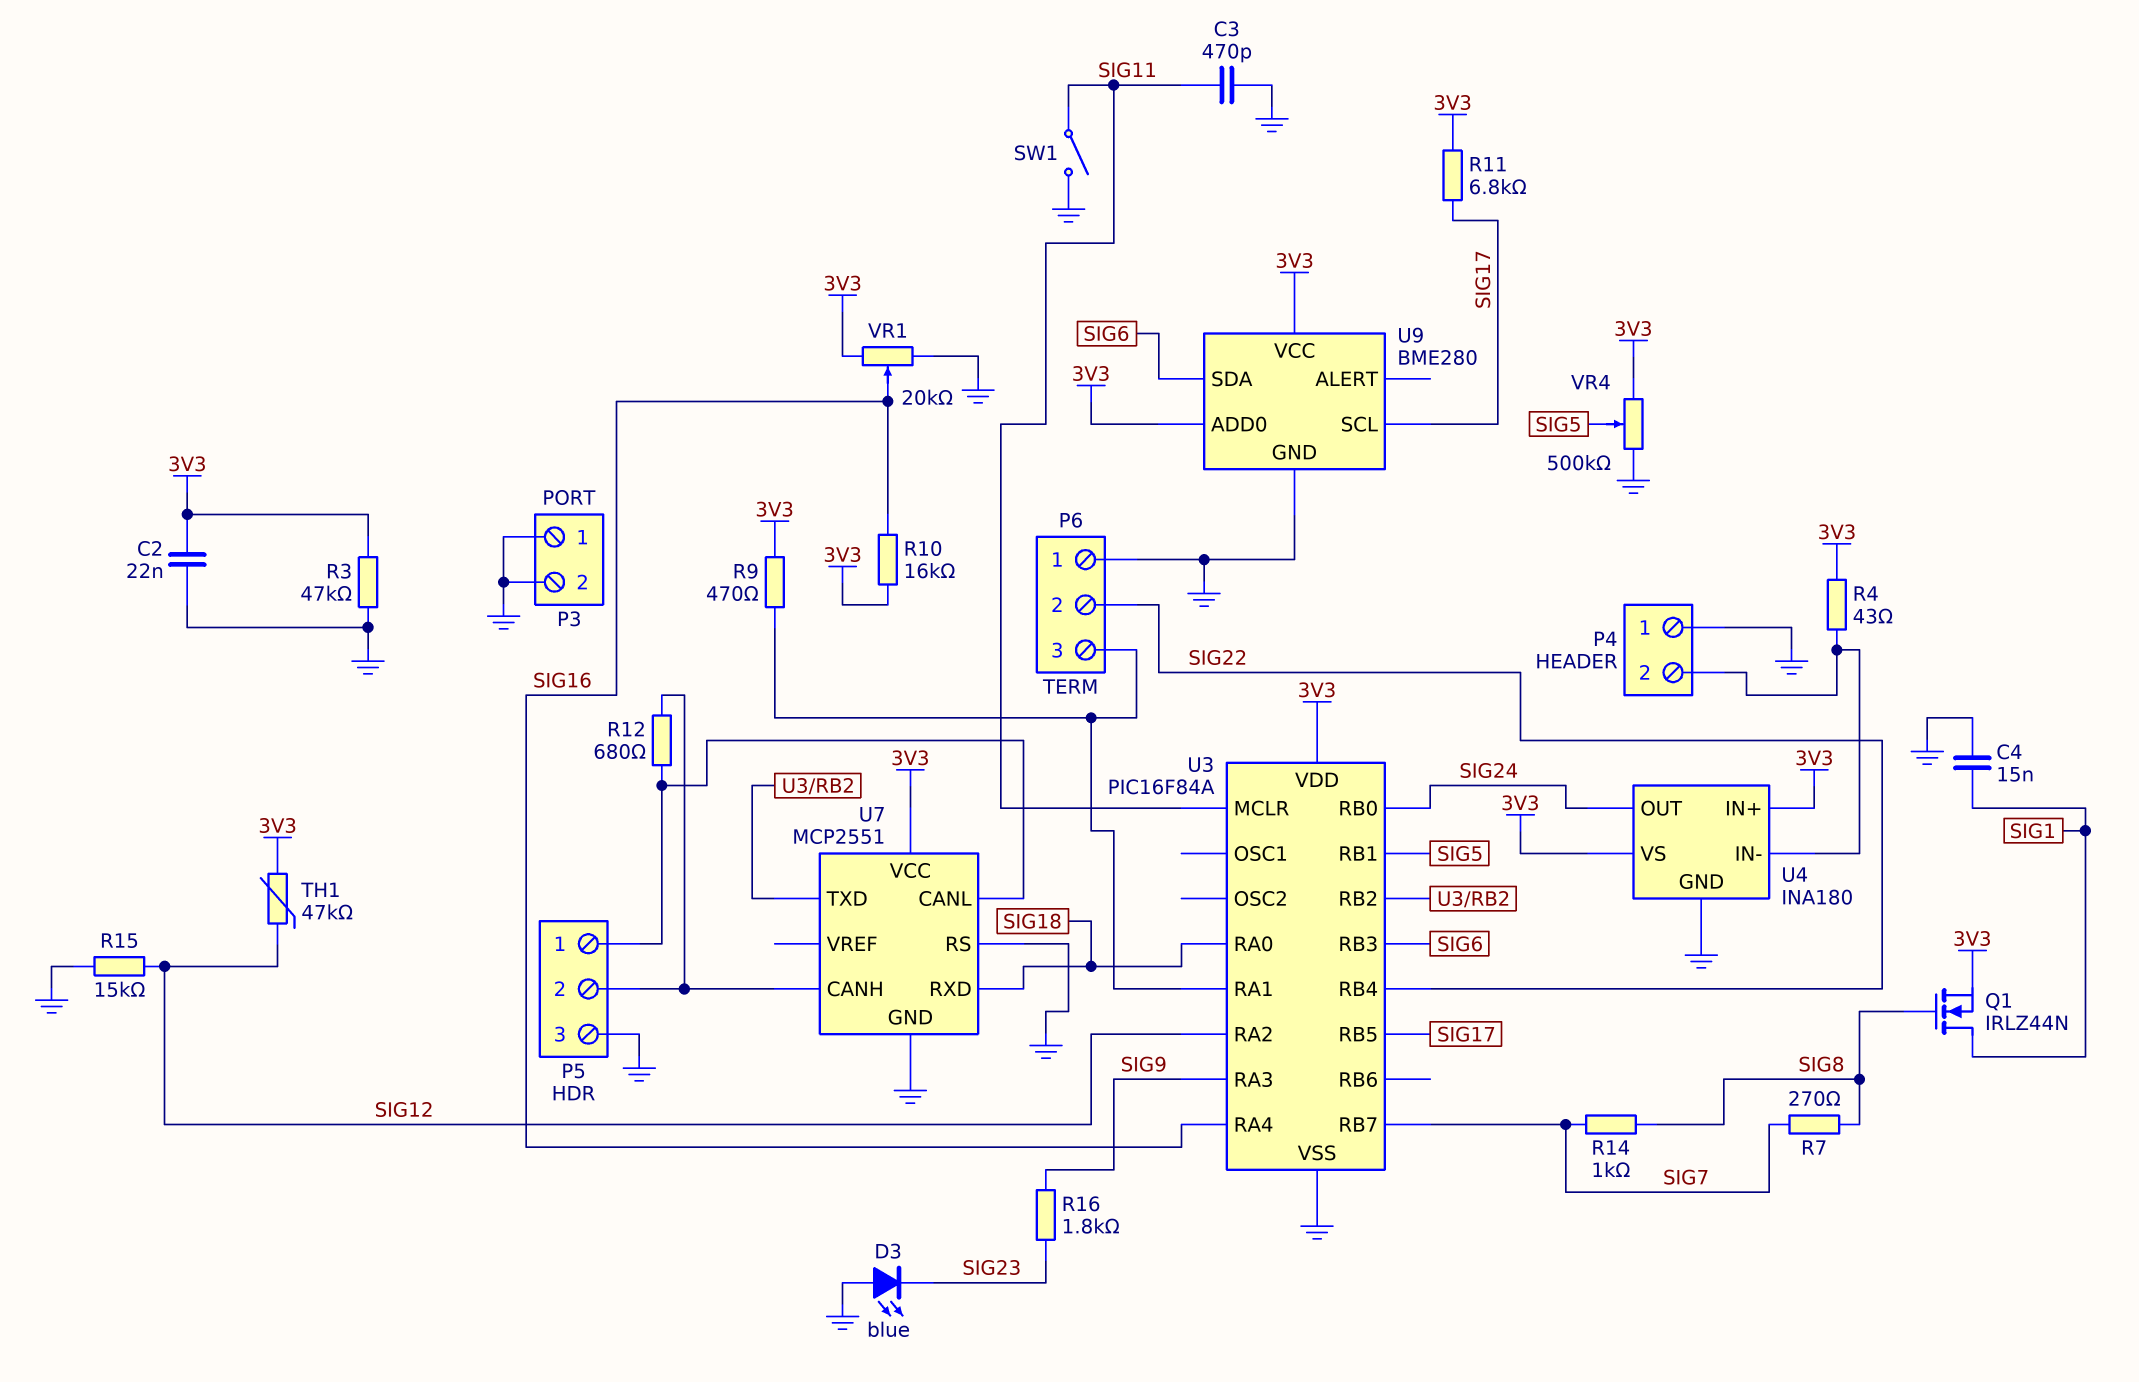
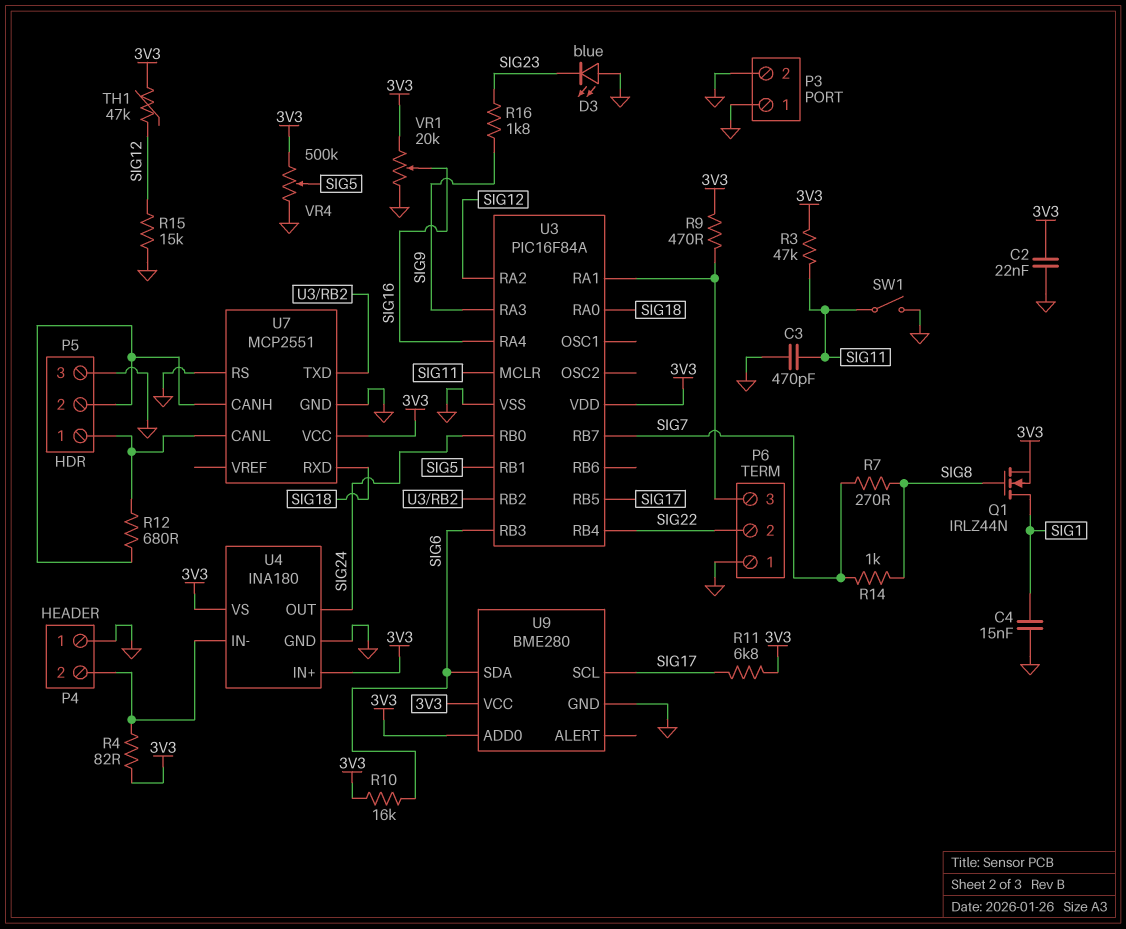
R3: 47k (3V3, GND) -> 47k (3V3, SIG11)
R4: 43 (3V3, P4/2) -> 82 (3V3, P4/2)
R10: 16k (3V3, SIG16) -> 16k (3V3, SIG6)

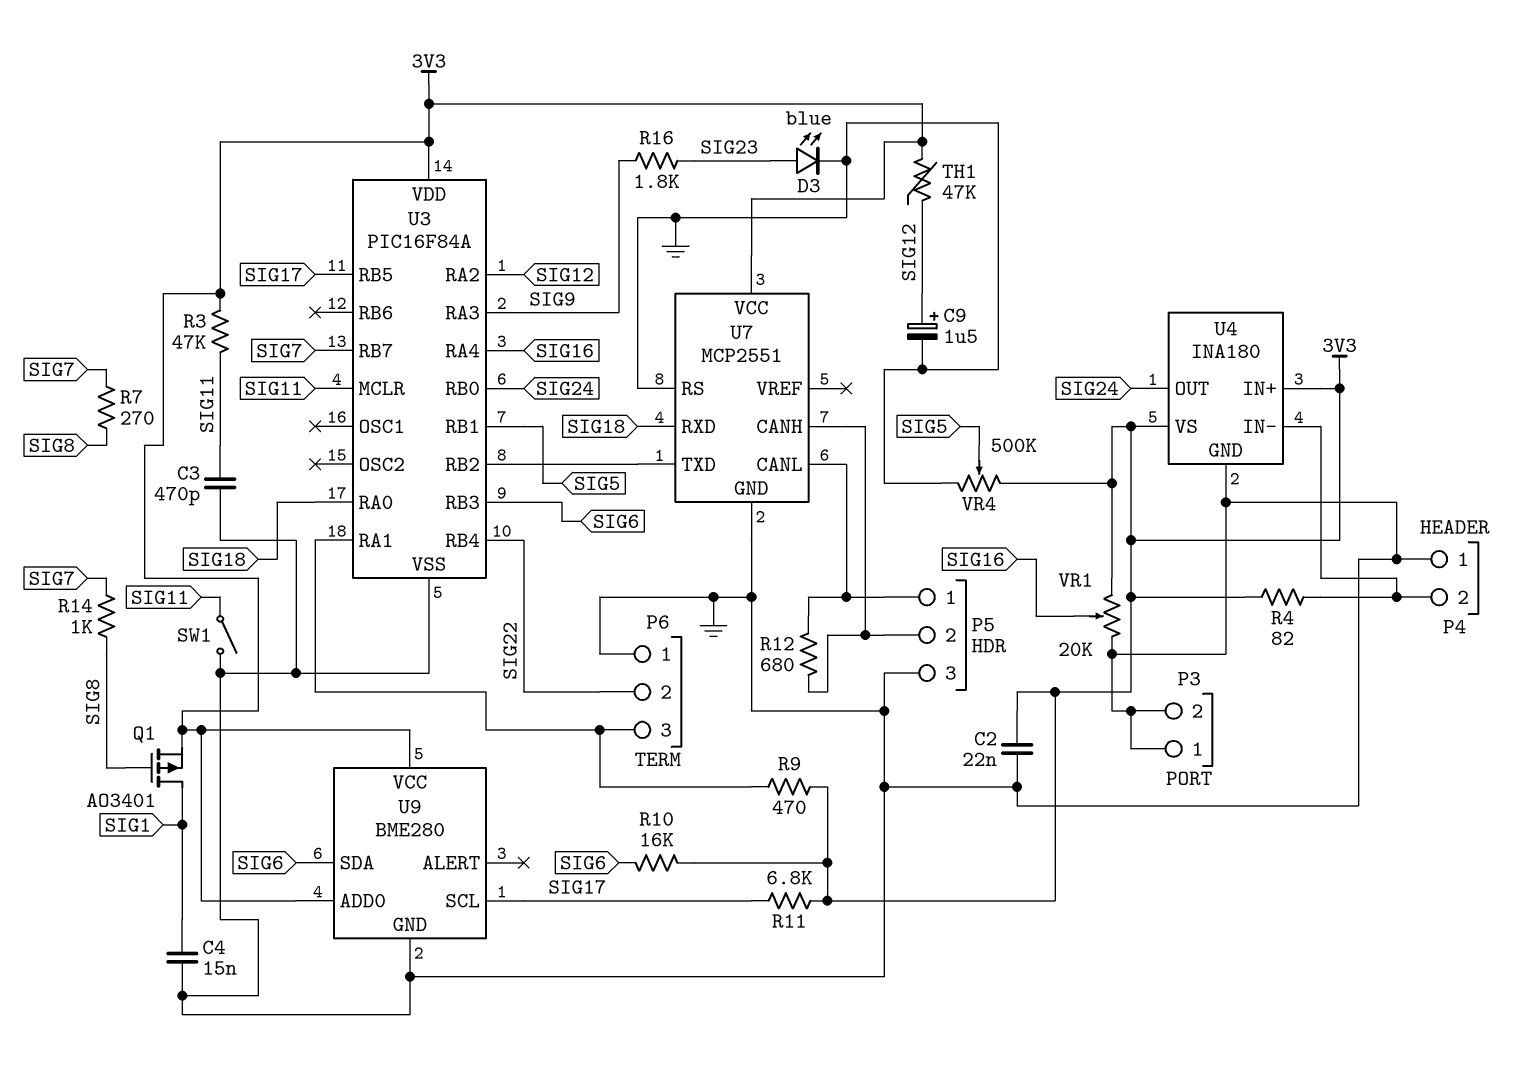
C9: none -> 1.5uF (plus SIG12, minus GND)
D3: LED blue (A GND, K SIG23) -> LED blue (A SIG23, K GND)
Q1: NMOS IRLZ44N (G SIG8, D SIG1, S 3V3) -> PMOS AO3401 (G SIG8, D SIG1, S 3V3)
R15: 15k (GND, SIG12) -> none

